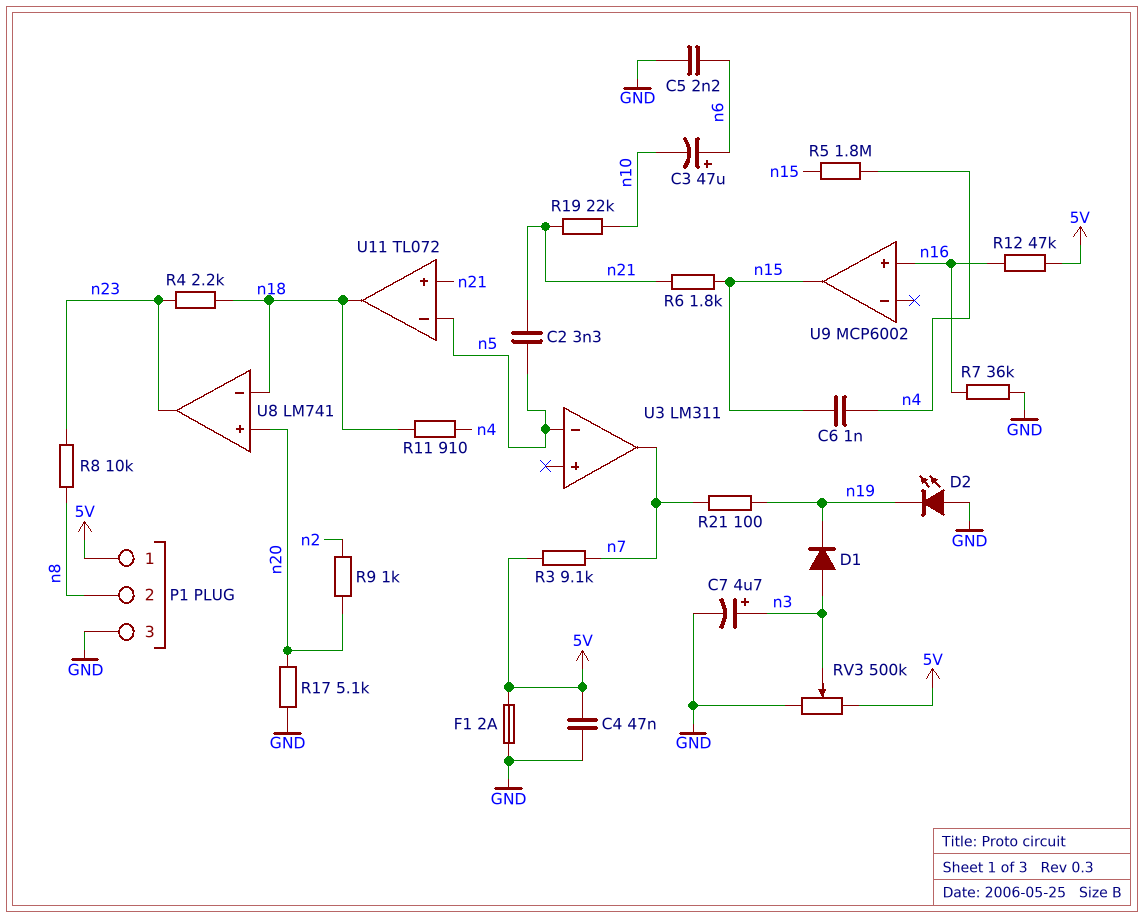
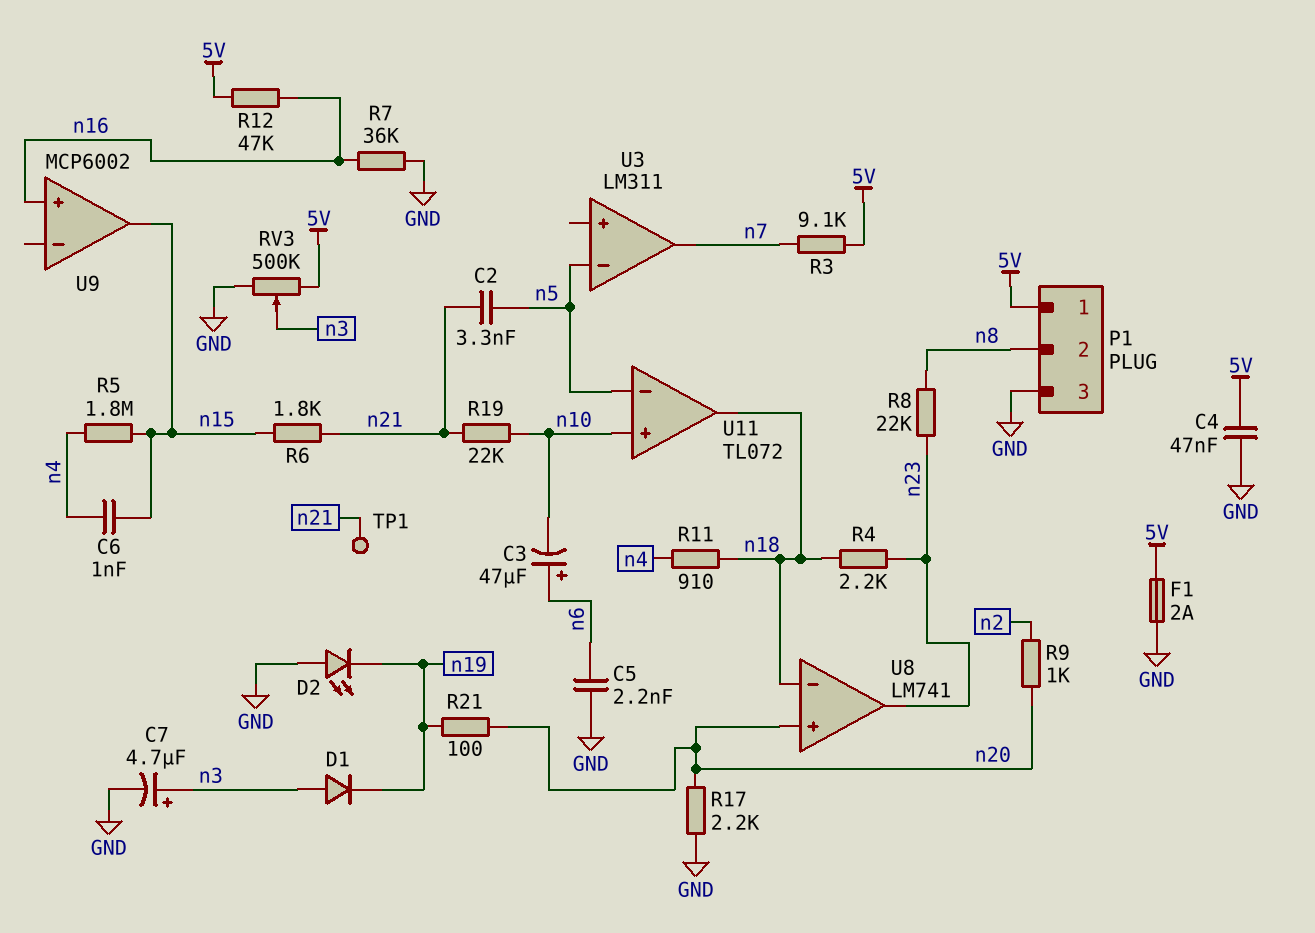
R8: 10k (n8, n23) -> 22k (n8, n23)
R17: 5.1k (GND, n20) -> 2.2k (GND, n20)
R21: 100 (n7, n19) -> 100 (n19, n20)
TP1: none -> test point (n21)
U11 pin in+: n21 -> n10

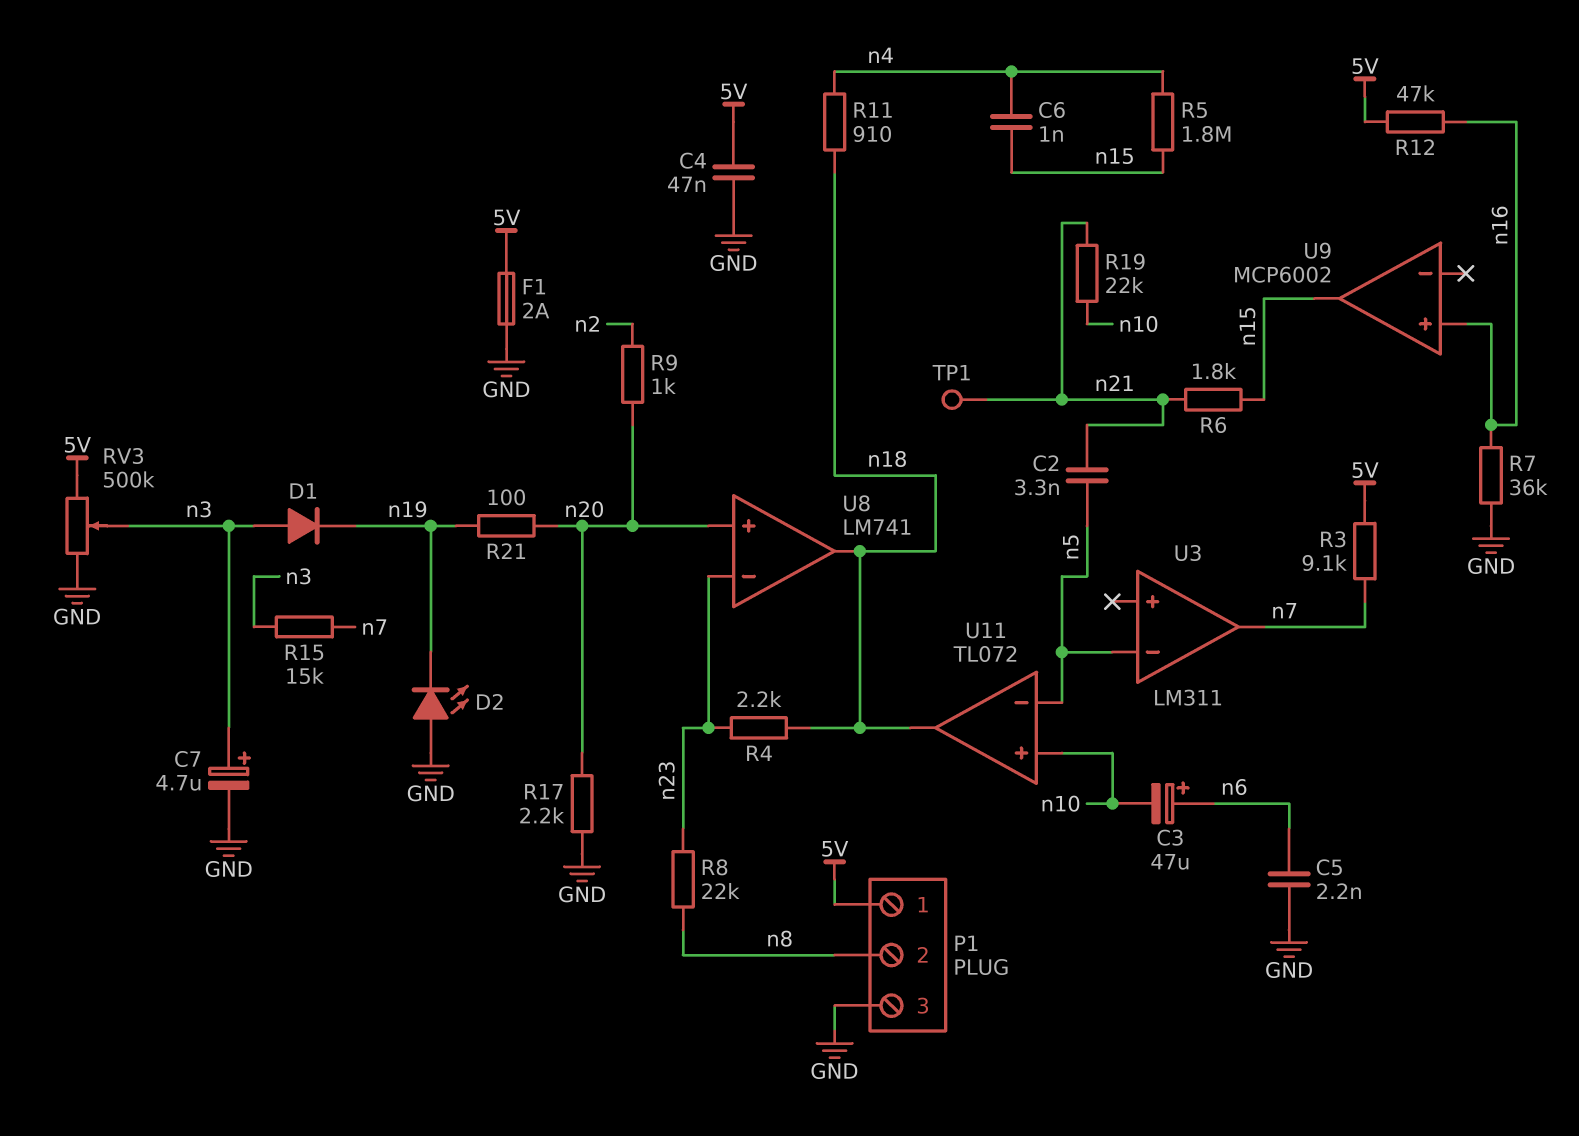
R15: none -> 15k (n3, n7)
U8 pin in-: n18 -> n23
U8 pin out: n23 -> n18

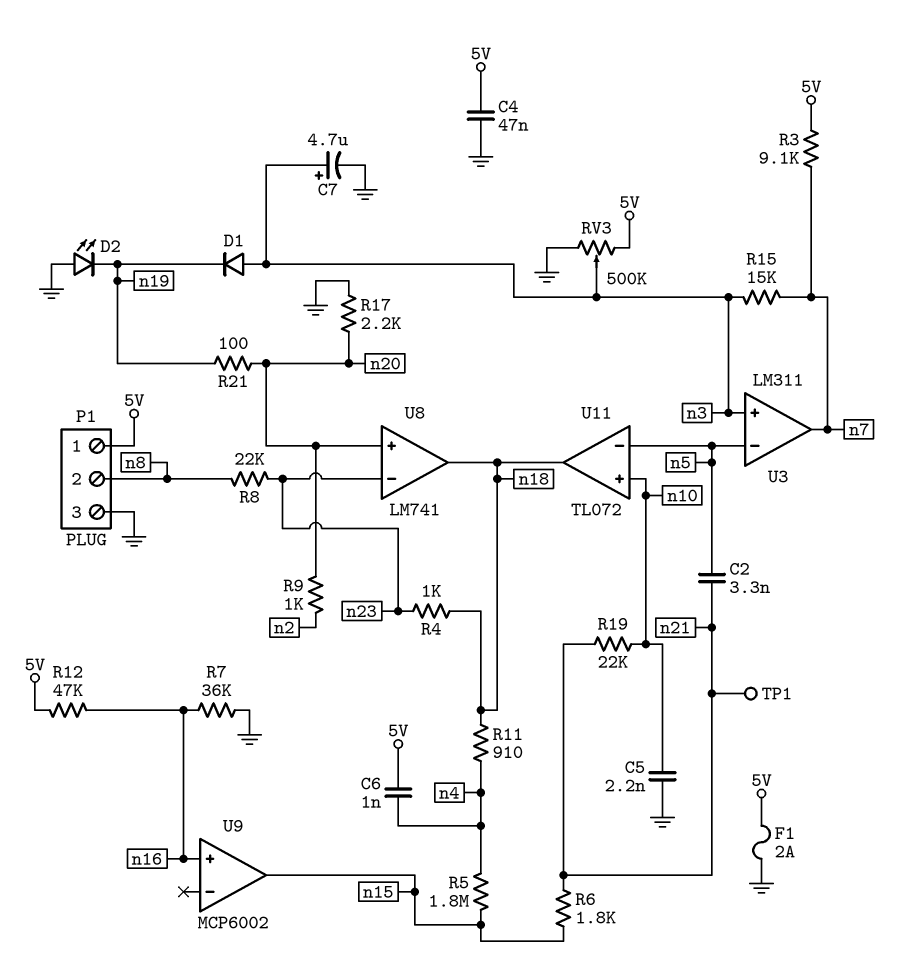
C3: 47uF (plus n6, minus n10) -> none
C5: 2.2nF (GND, n6) -> 2.2nF (GND, n10)
C6: 1nF (n4, n15) -> 1nF (5V, n4)
R4: 2.2k (n18, n23) -> 1k (n18, n23)
U3 pin in+: none -> n3

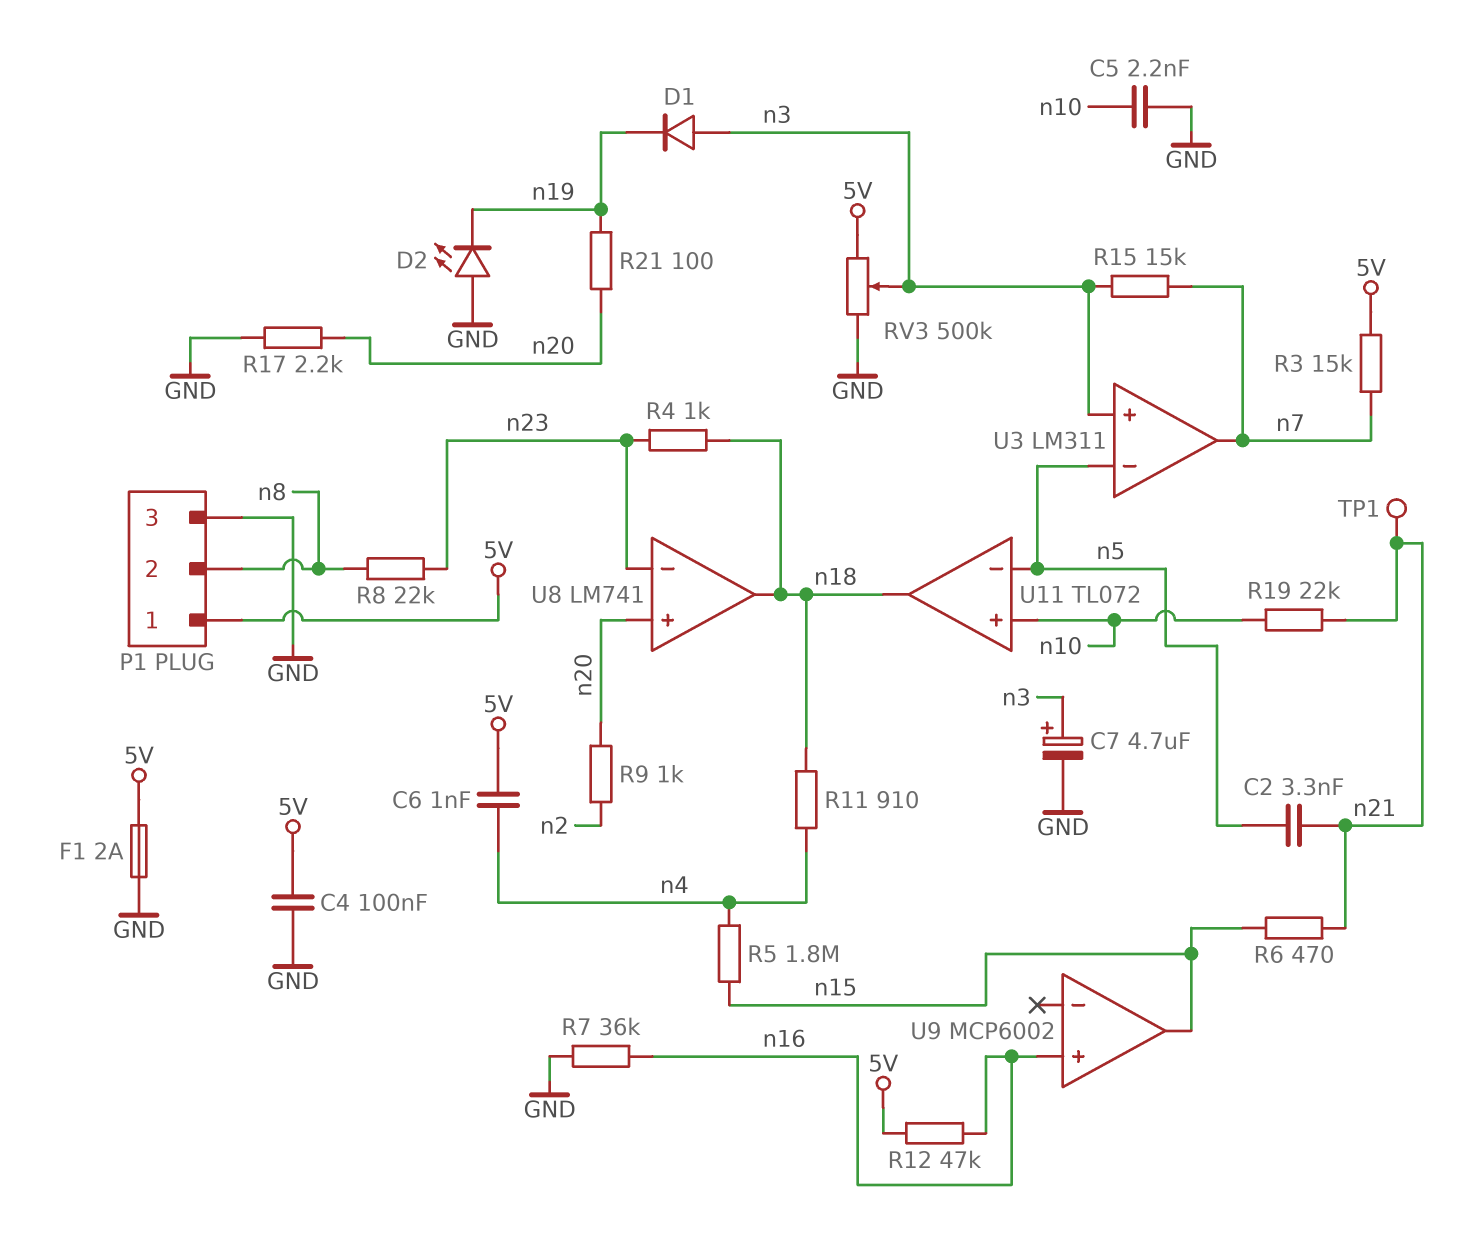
C4: 47nF (5V, GND) -> 100nF (5V, GND)
R3: 9.1k (5V, n7) -> 15k (5V, n7)
R6: 1.8k (n15, n21) -> 470 (n15, n21)

